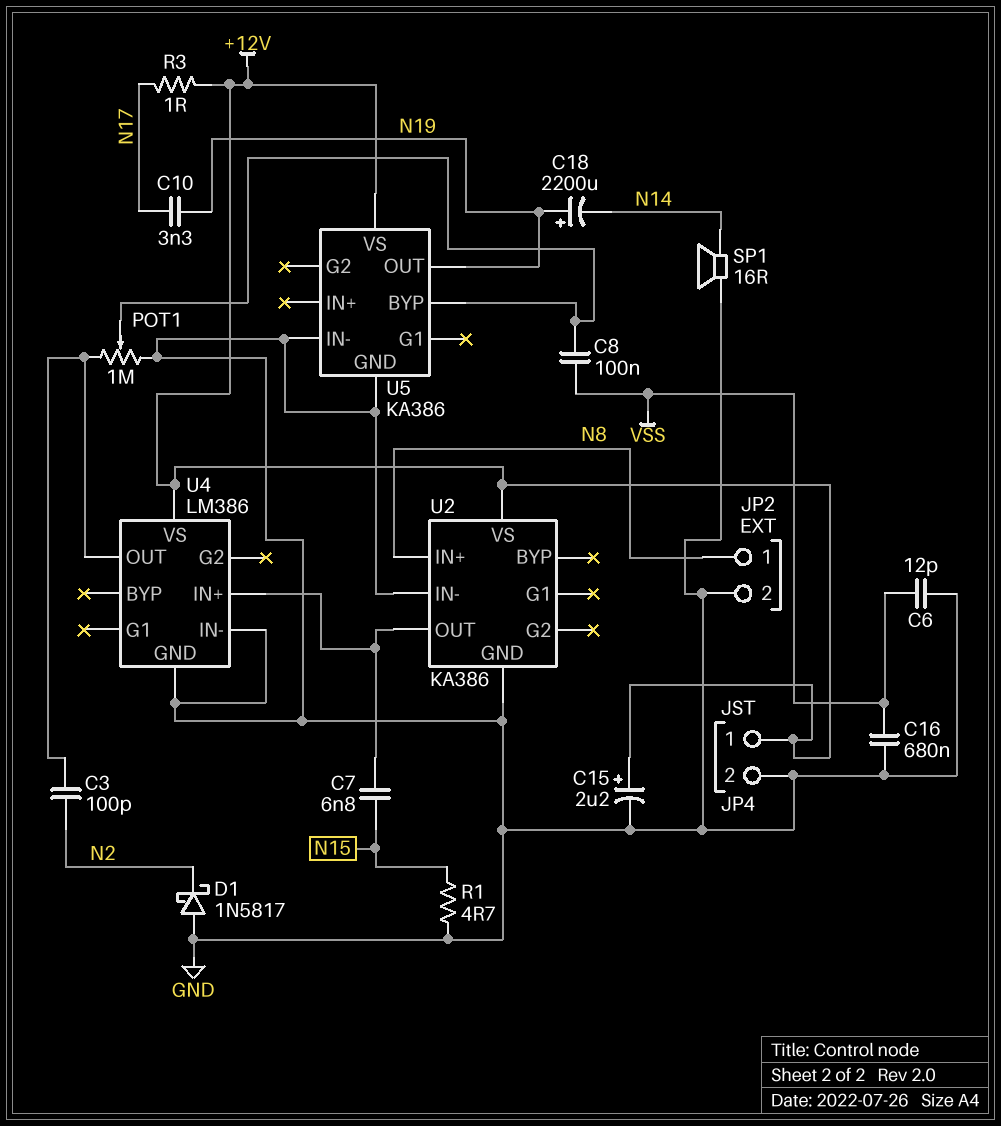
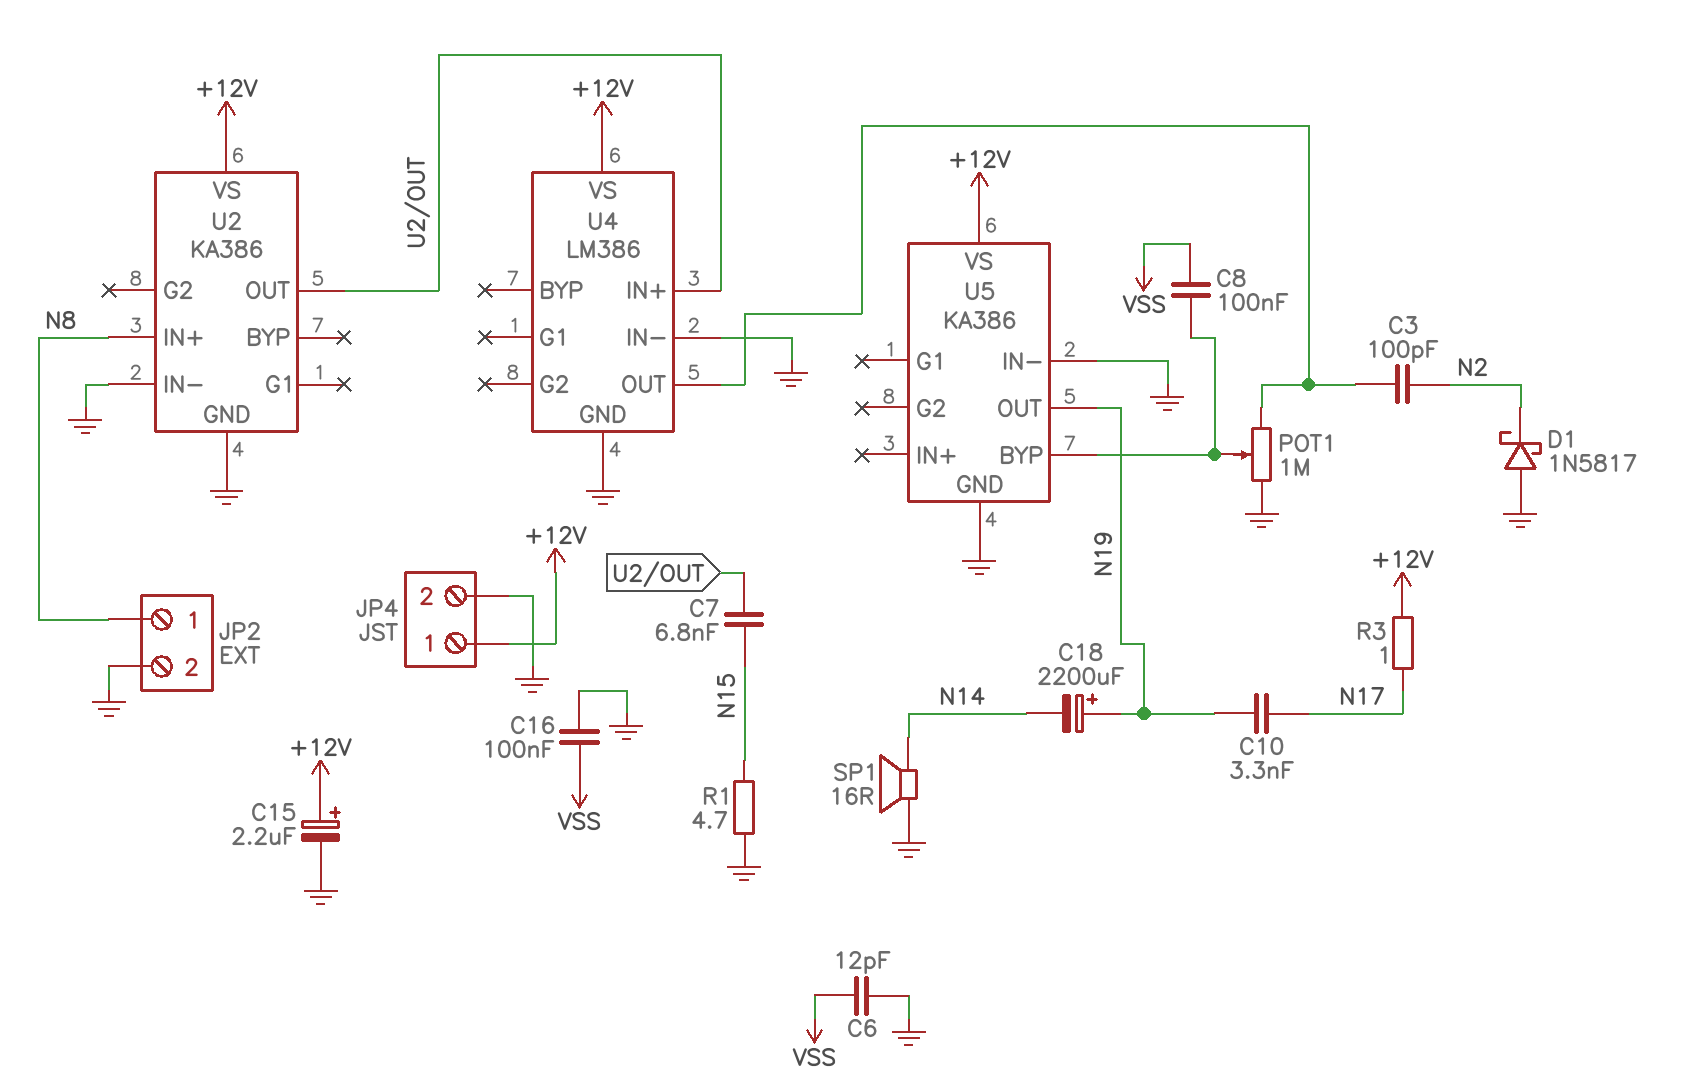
C16: 680nF (GND, VSS) -> 100nF (GND, VSS)

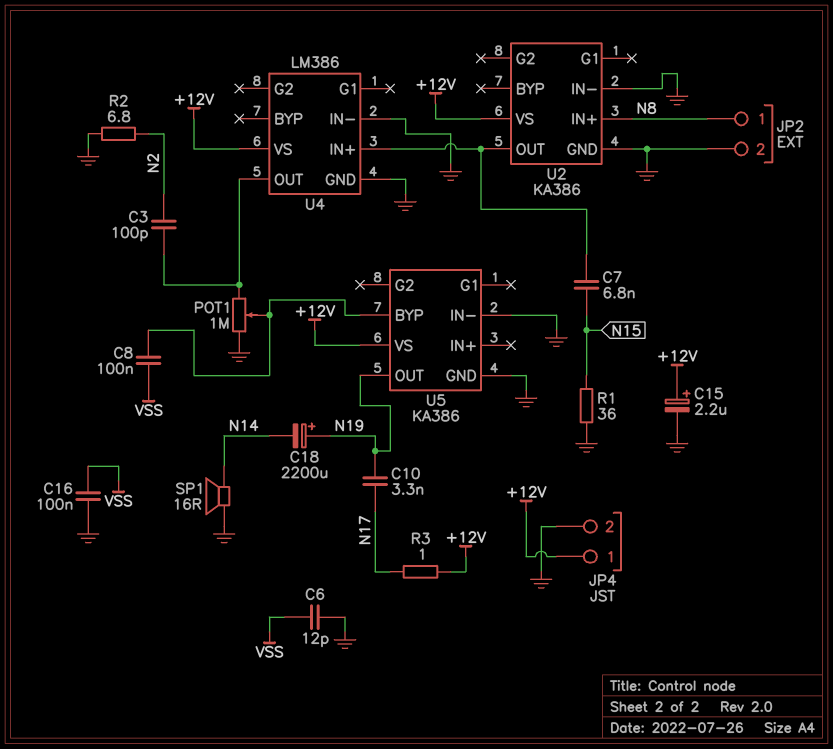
D1: schottky 1N5817 (A GND, K N2) -> none
R1: 4.7 (GND, N15) -> 36 (GND, N15)
R2: none -> 6.8 (GND, N2)

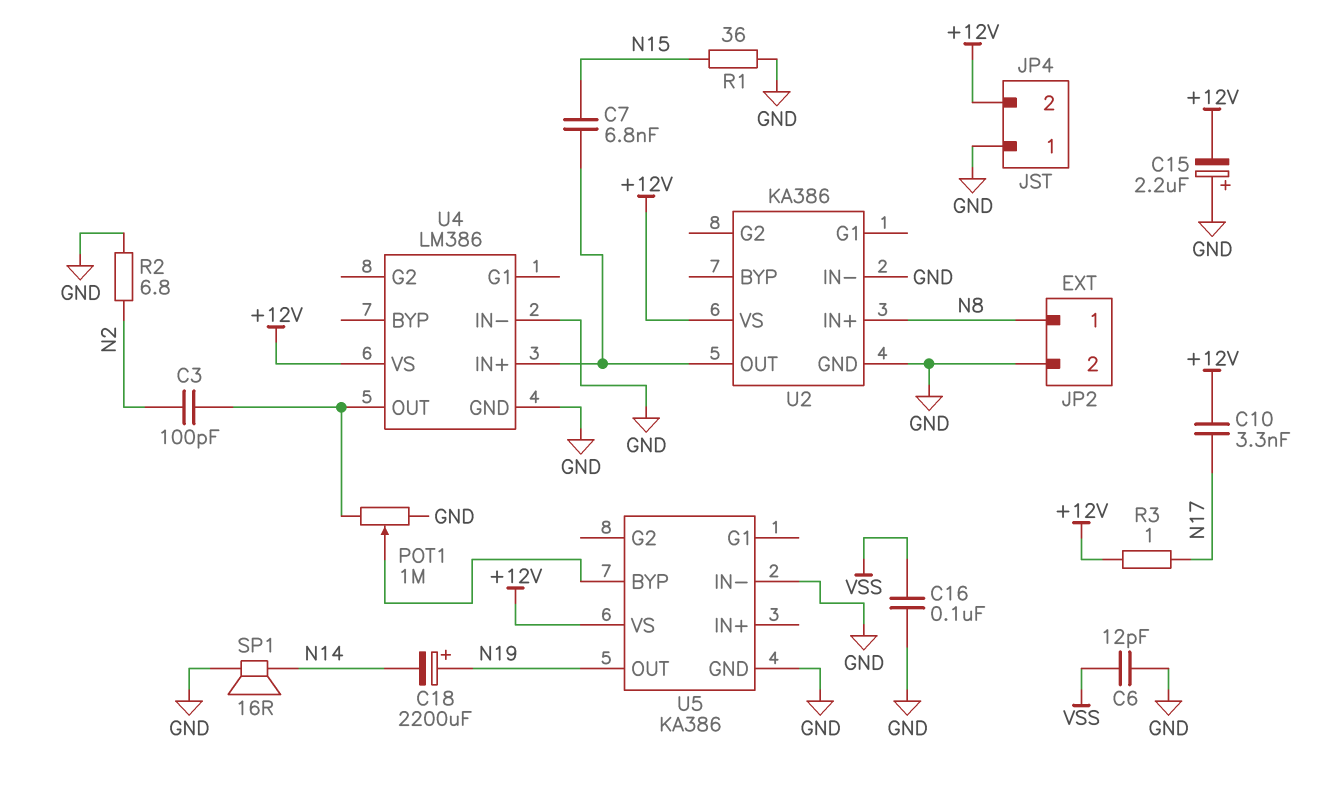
C8: 100nF (U5/BYP, VSS) -> none
C10: 3.3nF (N17, N19) -> 3.3nF (+12V, N17)
C15: 2.2uF (plus +12V, minus GND) -> 2.2uF (plus GND, minus +12V)
JP4 pin 1: +12V -> GND
JP4 pin 2: GND -> +12V

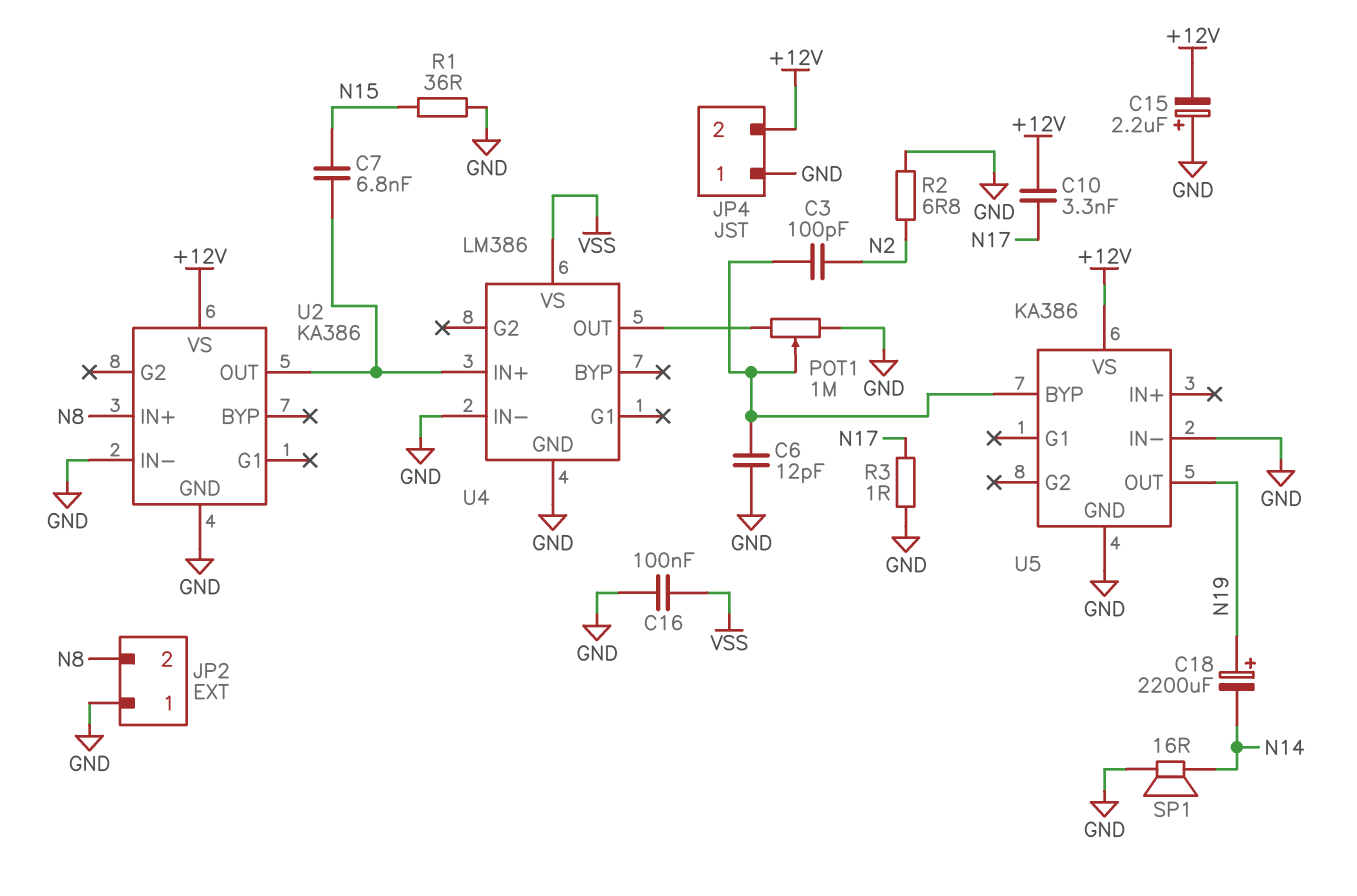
C3: 100pF (N2, U4/OUT) -> 100pF (N2, U5/BYP)
C6: 12pF (GND, VSS) -> 12pF (GND, U5/BYP)
JP2 pin 1: N8 -> GND
JP2 pin 2: GND -> N8
R3: 1 (+12V, N17) -> 1 (GND, N17)
U4 pin VS: +12V -> VSS

